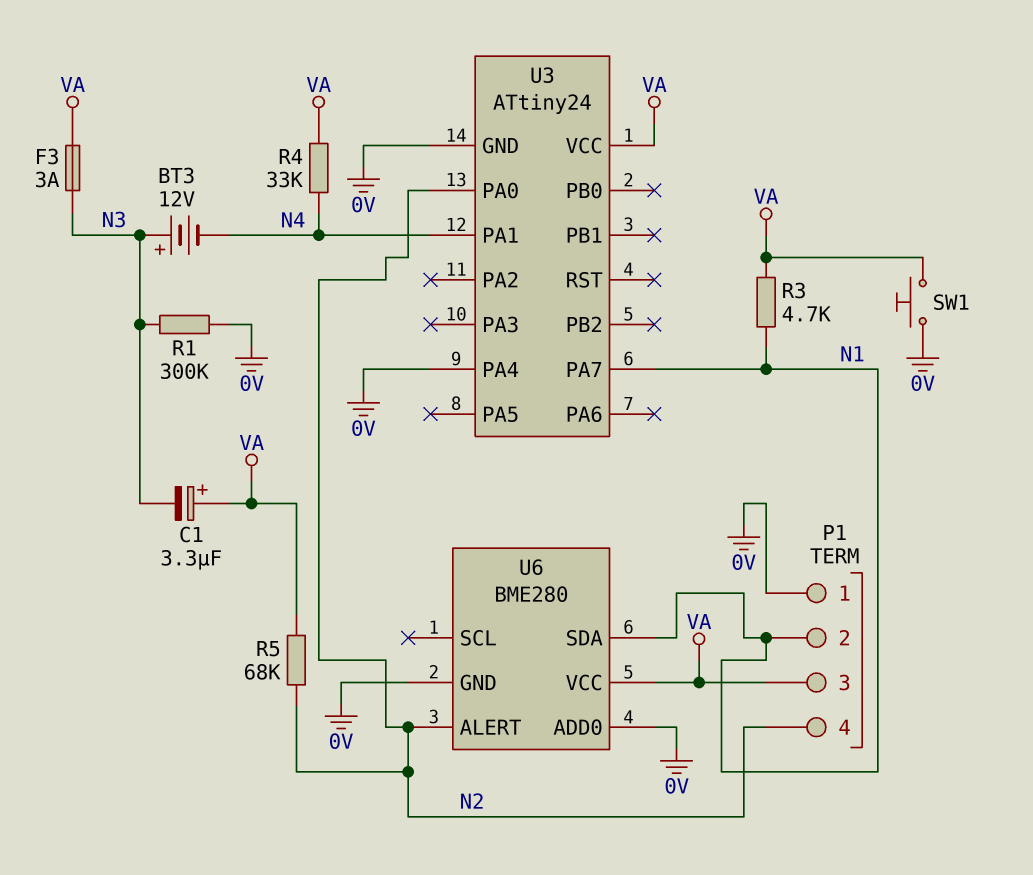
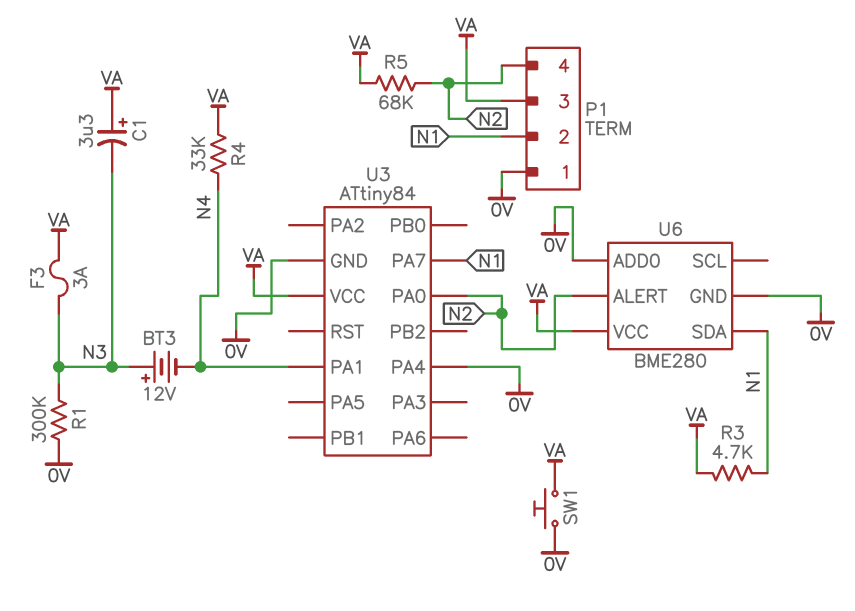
U3: ATtiny24 -> ATtiny84

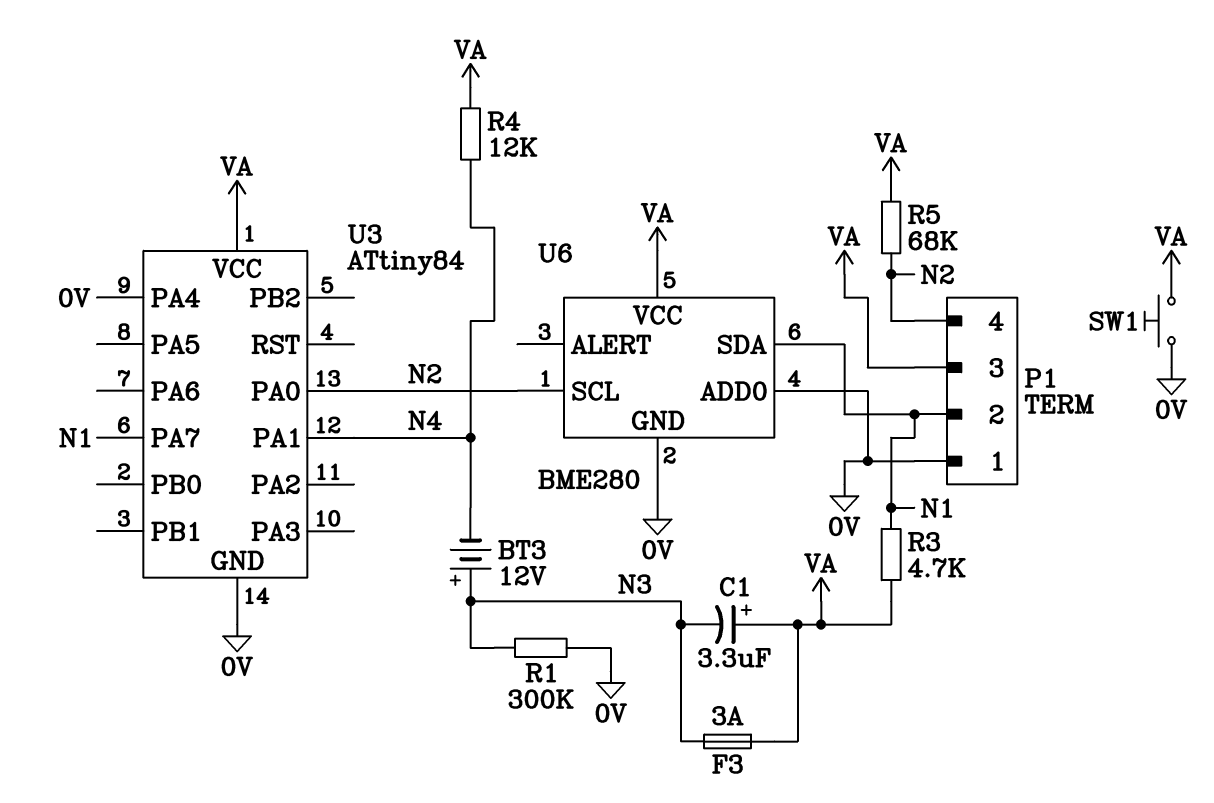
R4: 33k (N4, VA) -> 12k (N4, VA)
U6 pin ALERT: N2 -> none
U6 pin SCL: none -> N2

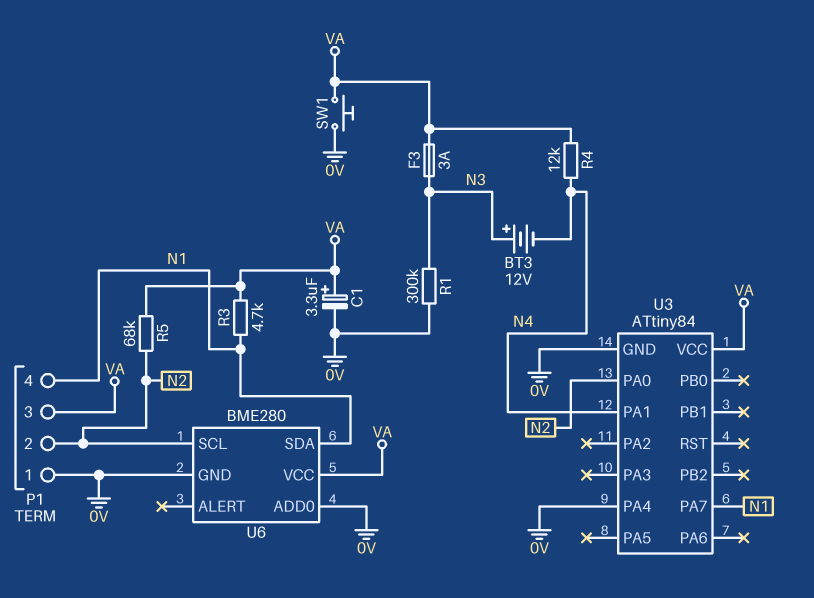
C1: 3.3uF (plus VA, minus N3) -> 3.3uF (plus VA, minus 0V)
P1 pin 2: N1 -> N2
P1 pin 4: N2 -> N1

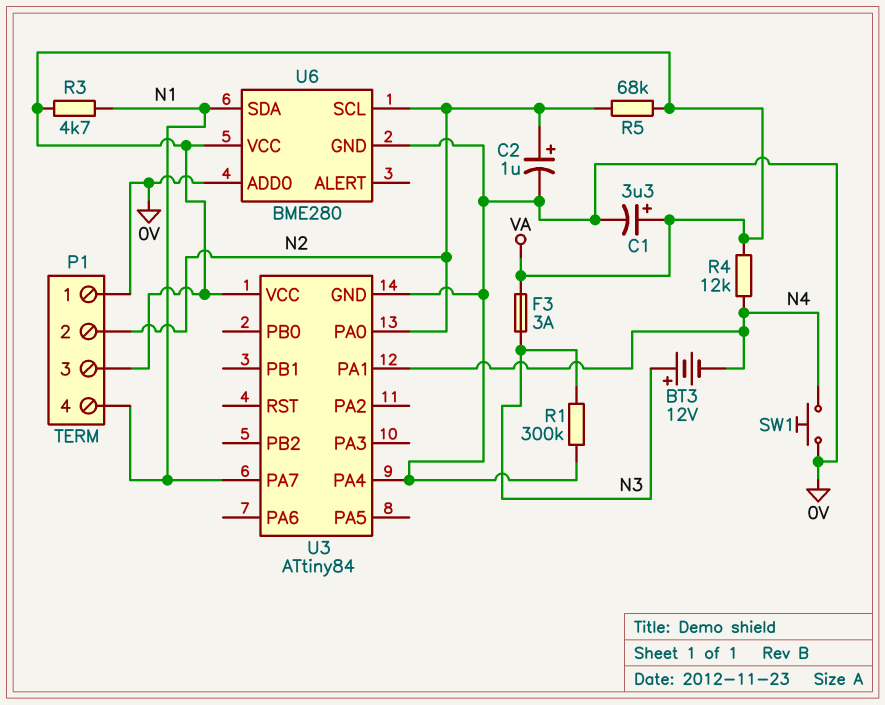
C2: none -> 1uF (plus N2, minus 0V)
SW1: button (0V, VA) -> button (0V, N4)

